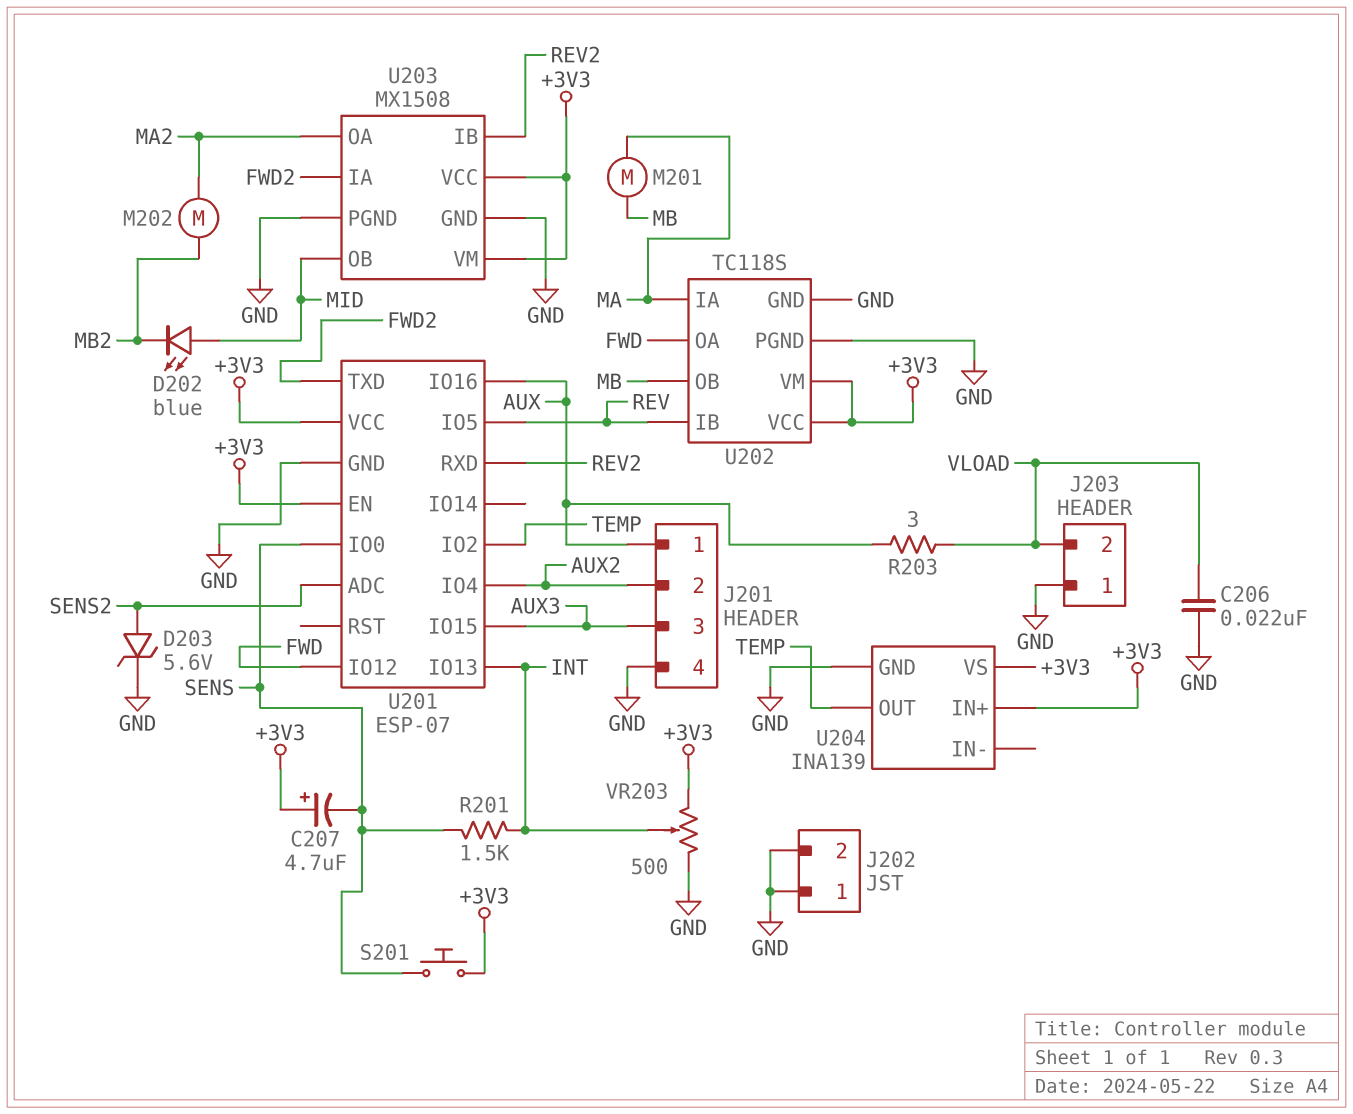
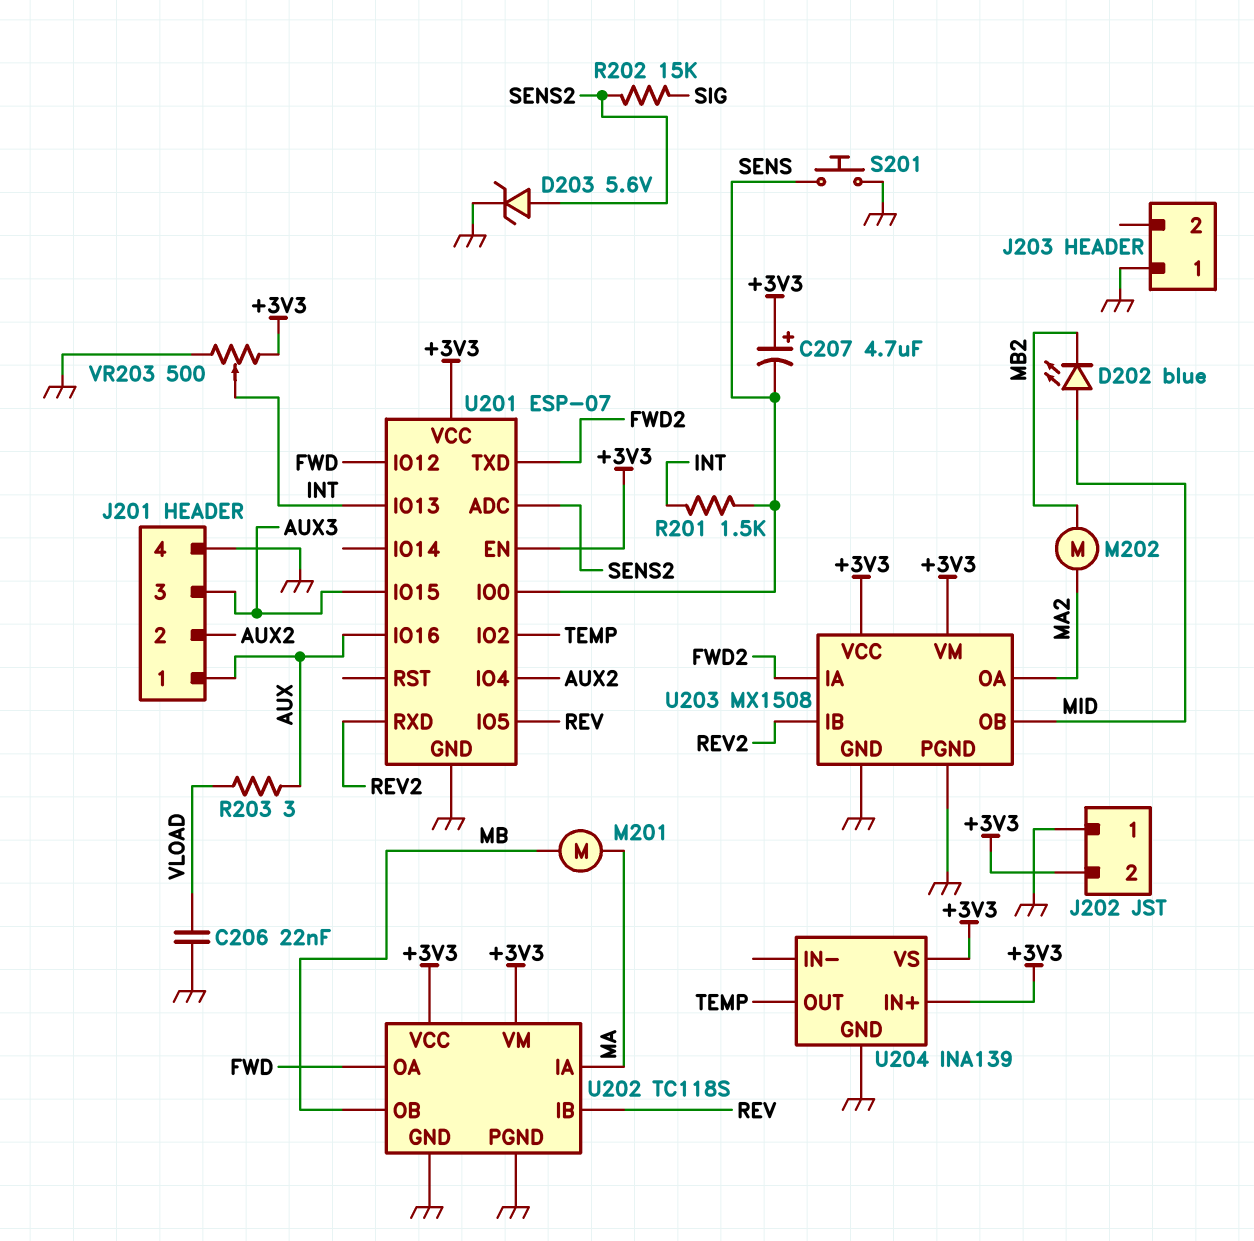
J202 pin 2: GND -> +3V3
J203 pin 2: VLOAD -> none
R202: none -> 15k (SENS2, SIG)
S201: button (+3V3, SENS) -> button (GND, SENS)

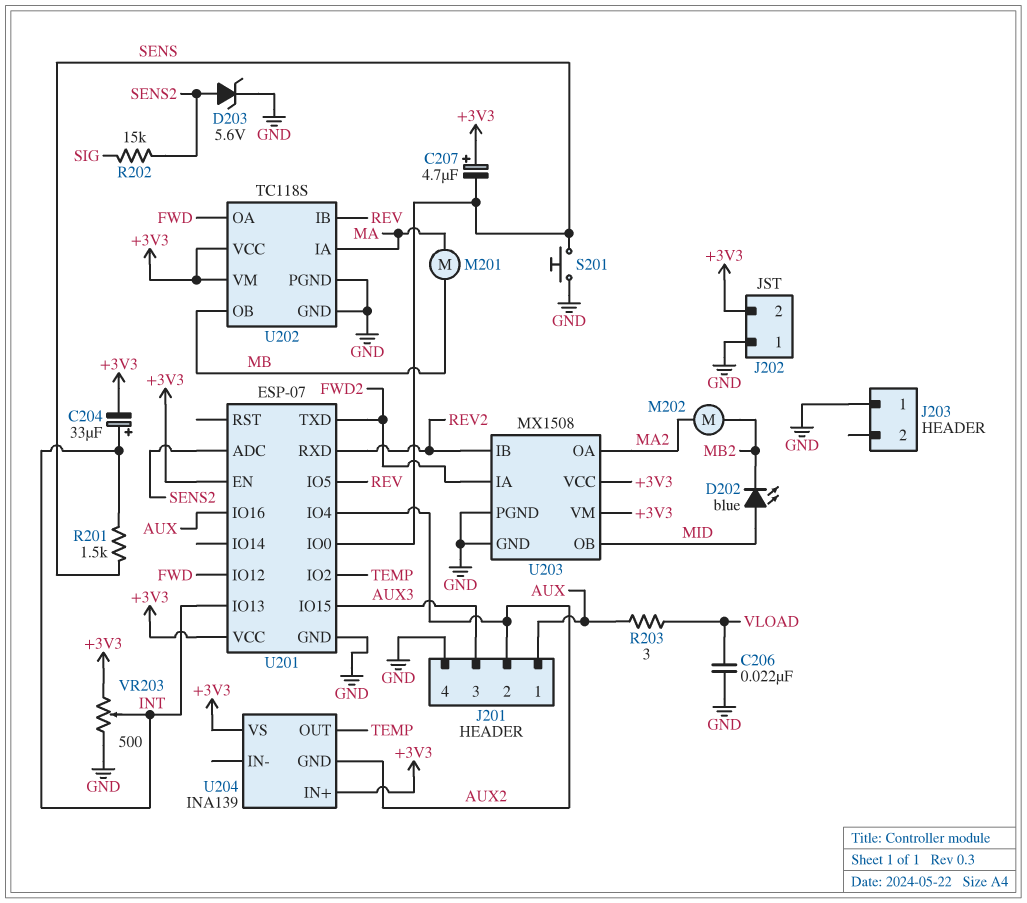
C204: none -> 33uF (plus INT, minus +3V3)
U204 pin GND: GND -> AUX2

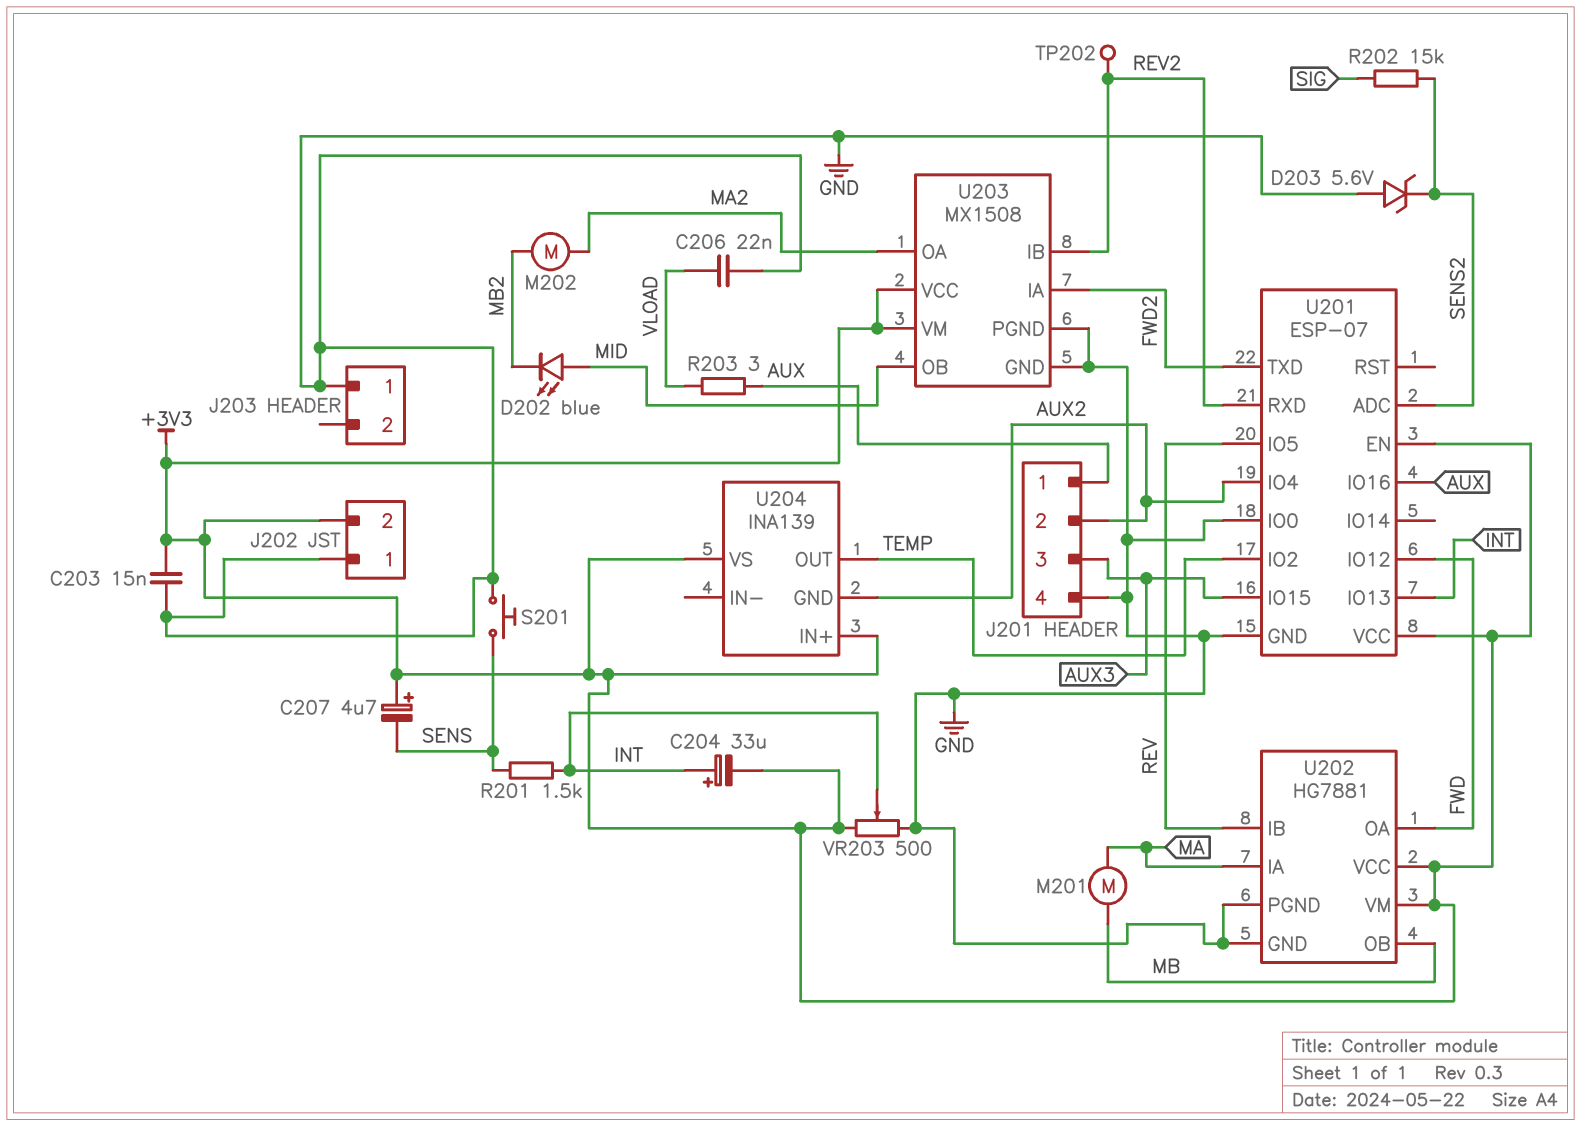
C203: none -> 15nF (+3V3, GND)
D203: zener 5.6V (A SENS2, K GND) -> zener 5.6V (A GND, K SENS2)
TP202: none -> test point (REV2)
U201 pin IO0: SENS -> GND
U202: TC118S -> HG7881

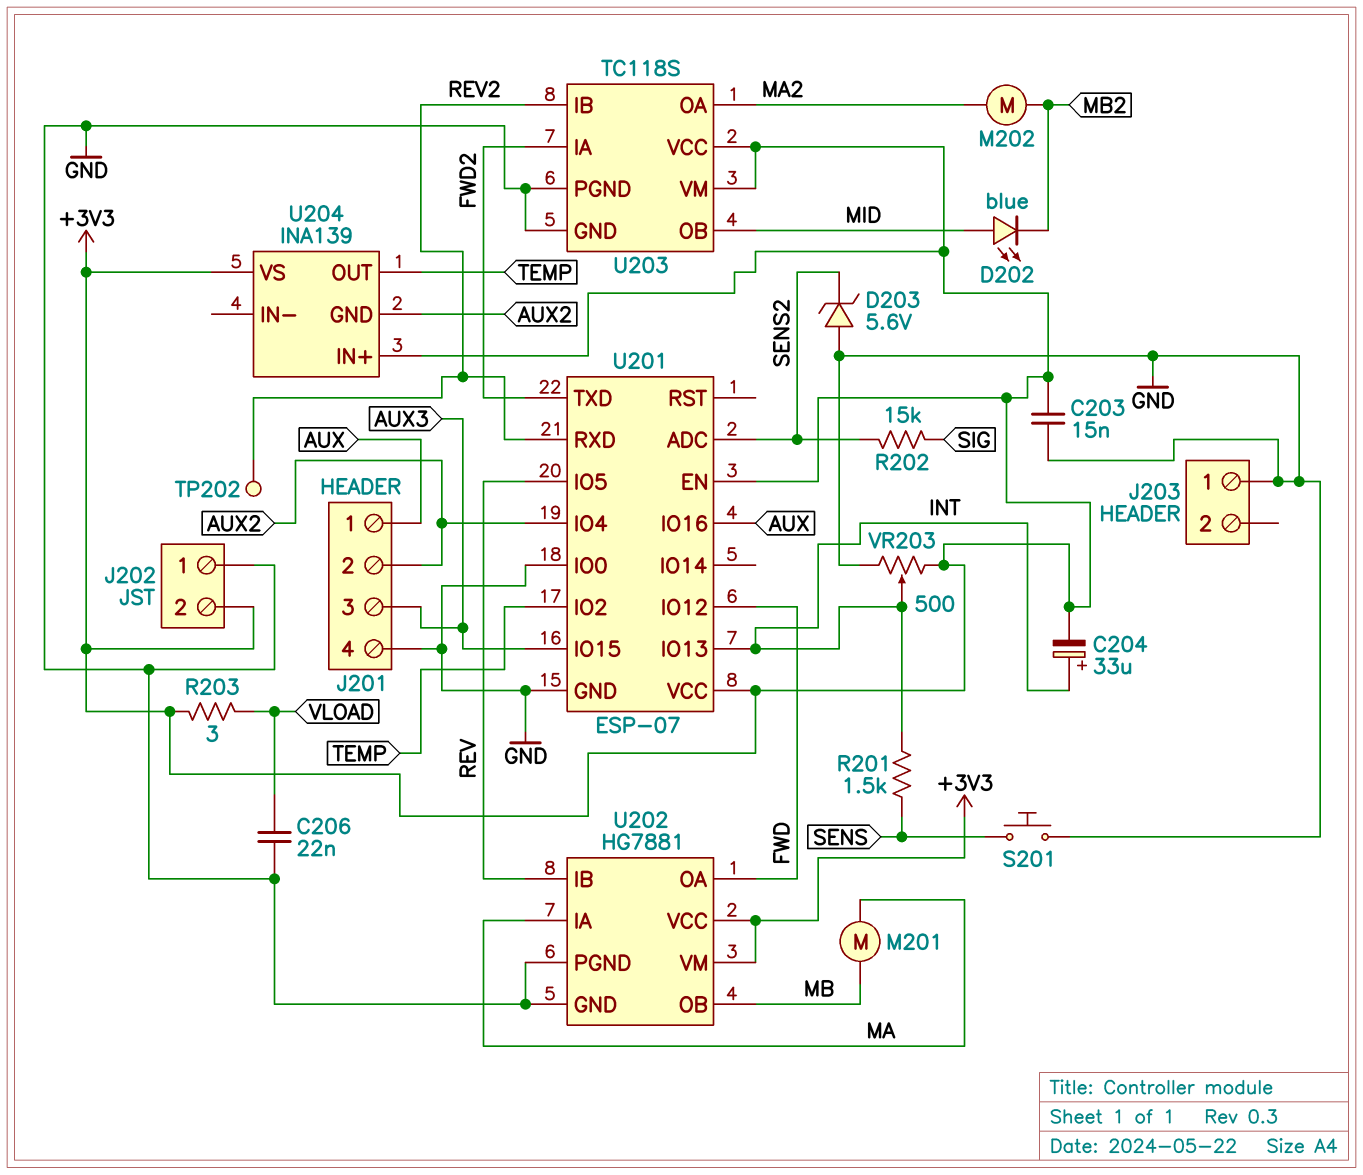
C207: 4.7uF (plus +3V3, minus SENS) -> none
R203: 3 (AUX, VLOAD) -> 3 (+3V3, VLOAD)
U203: MX1508 -> TC118S

